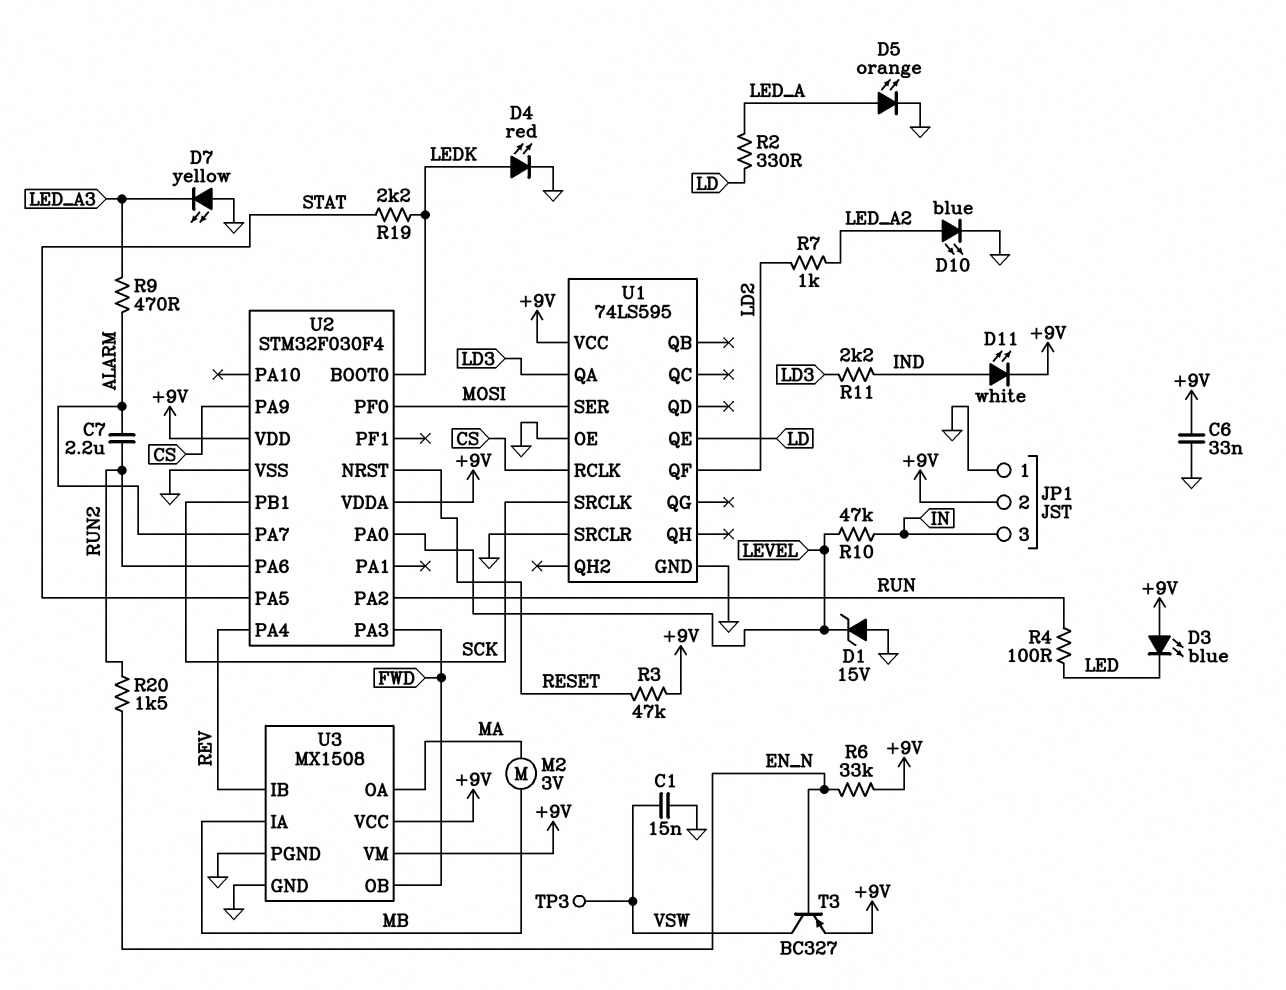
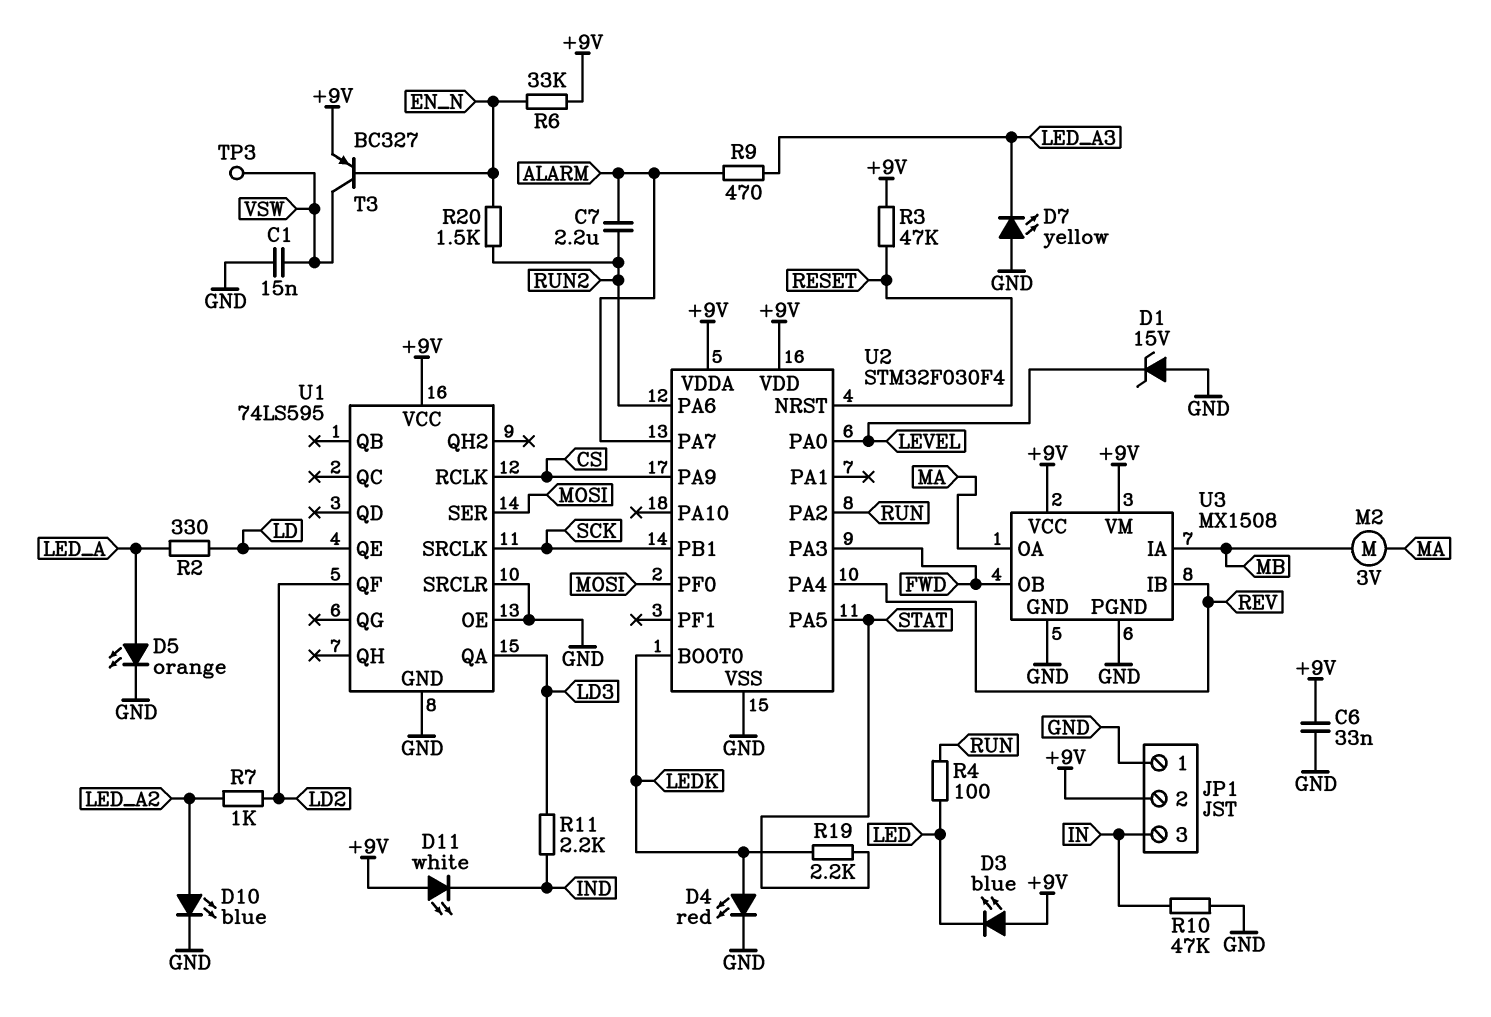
D11: LED white (A IND, K +9V) -> LED white (A +9V, K IND)
R10: 47k (IN, LEVEL) -> 47k (GND, IN)

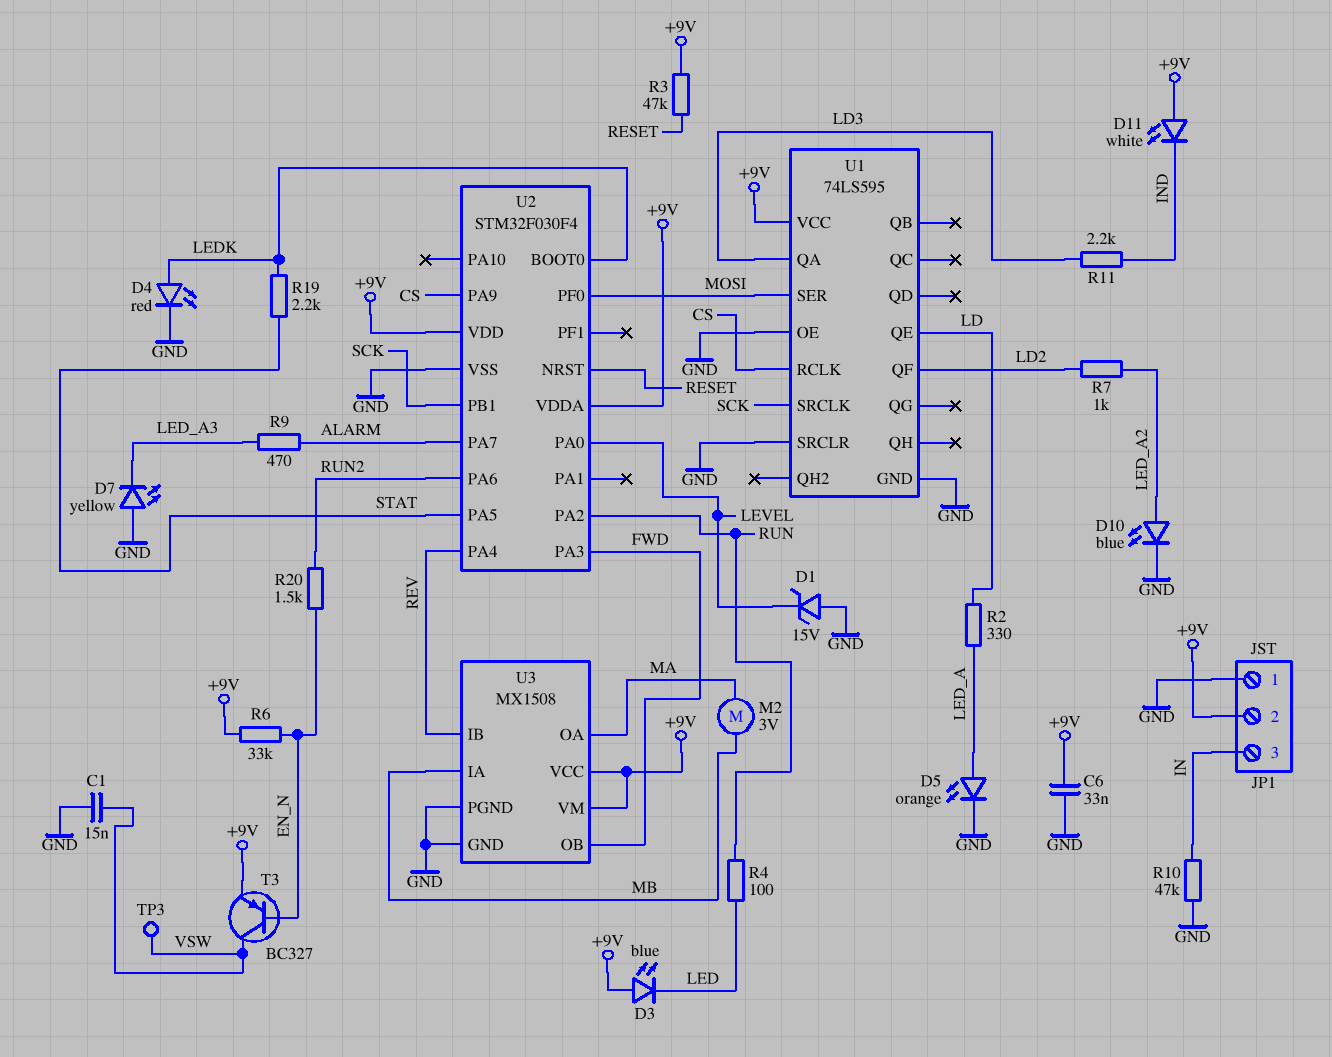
C7: 2.2uF (ALARM, RUN2) -> none

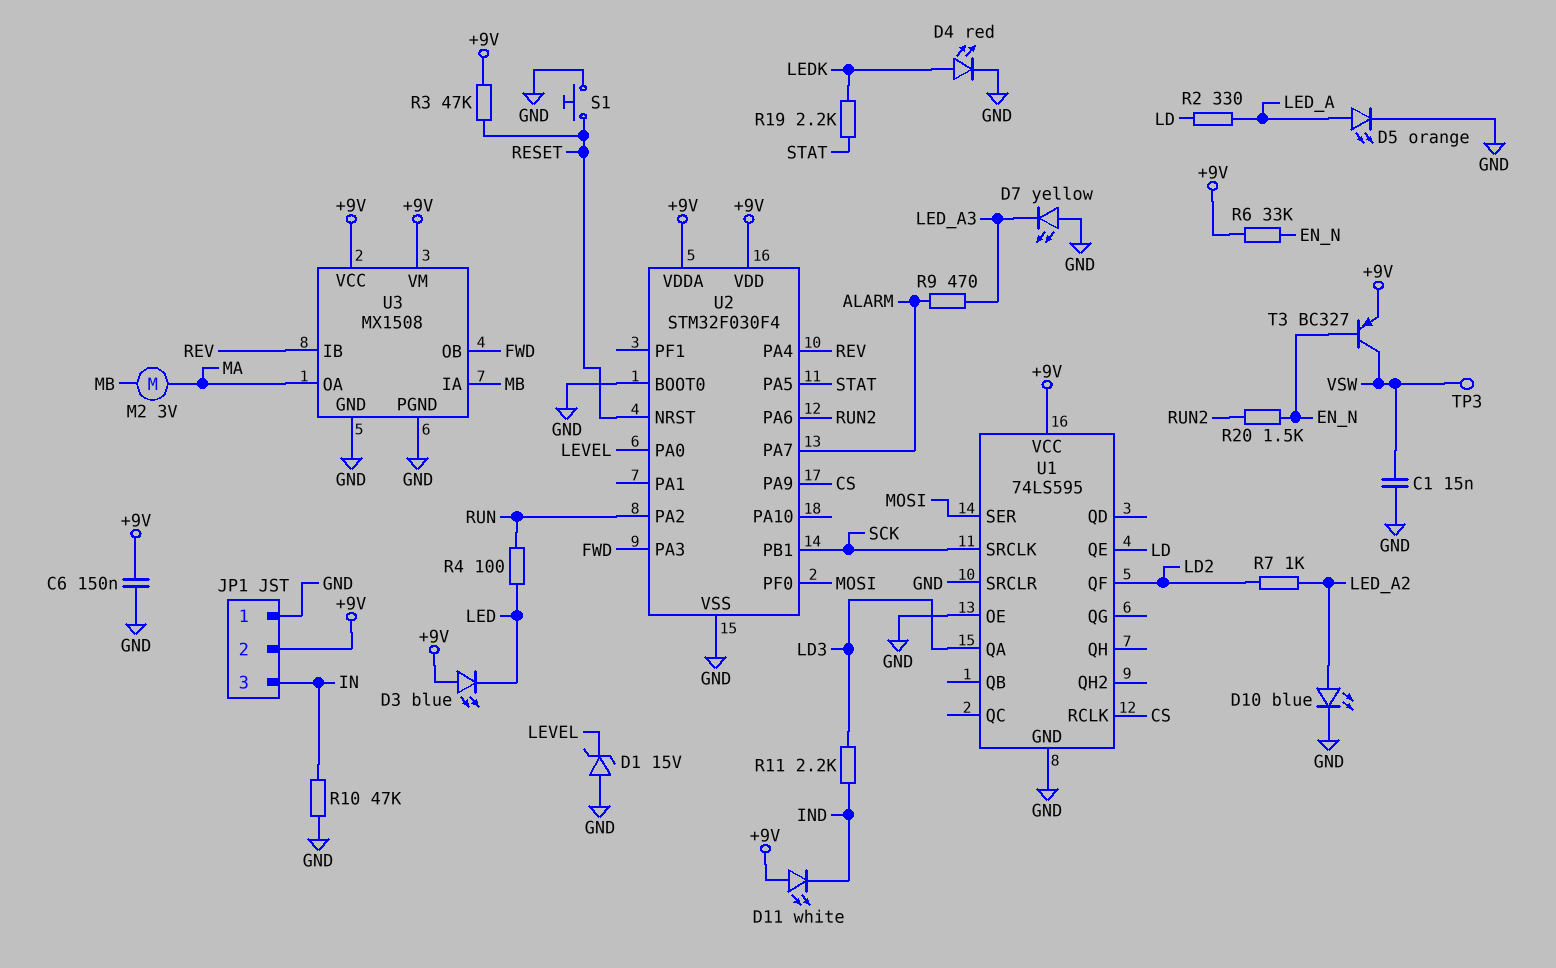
C6: 33nF (+9V, GND) -> 150nF (+9V, GND)
S1: none -> button (GND, RESET)
U2 pin BOOT0: LEDK -> GND

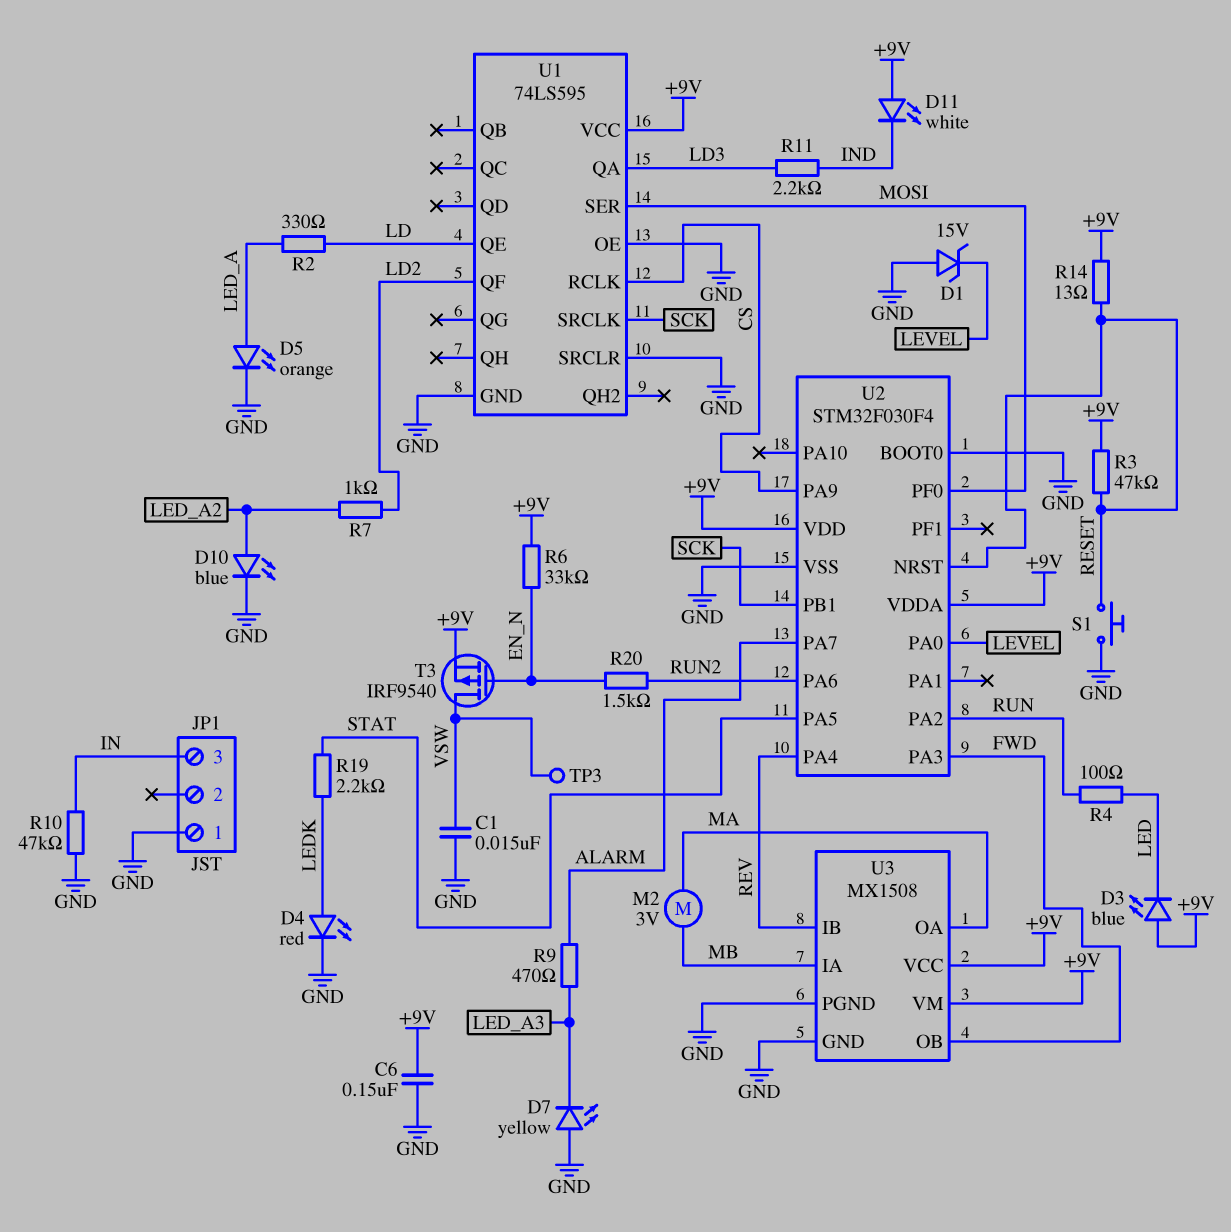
JP1 pin 2: +9V -> none
R14: none -> 13 (+9V, RESET)
T3: PNP BC327 (B EN_N, C VSW, E +9V) -> PMOS IRF9540 (G EN_N, D VSW, S +9V)

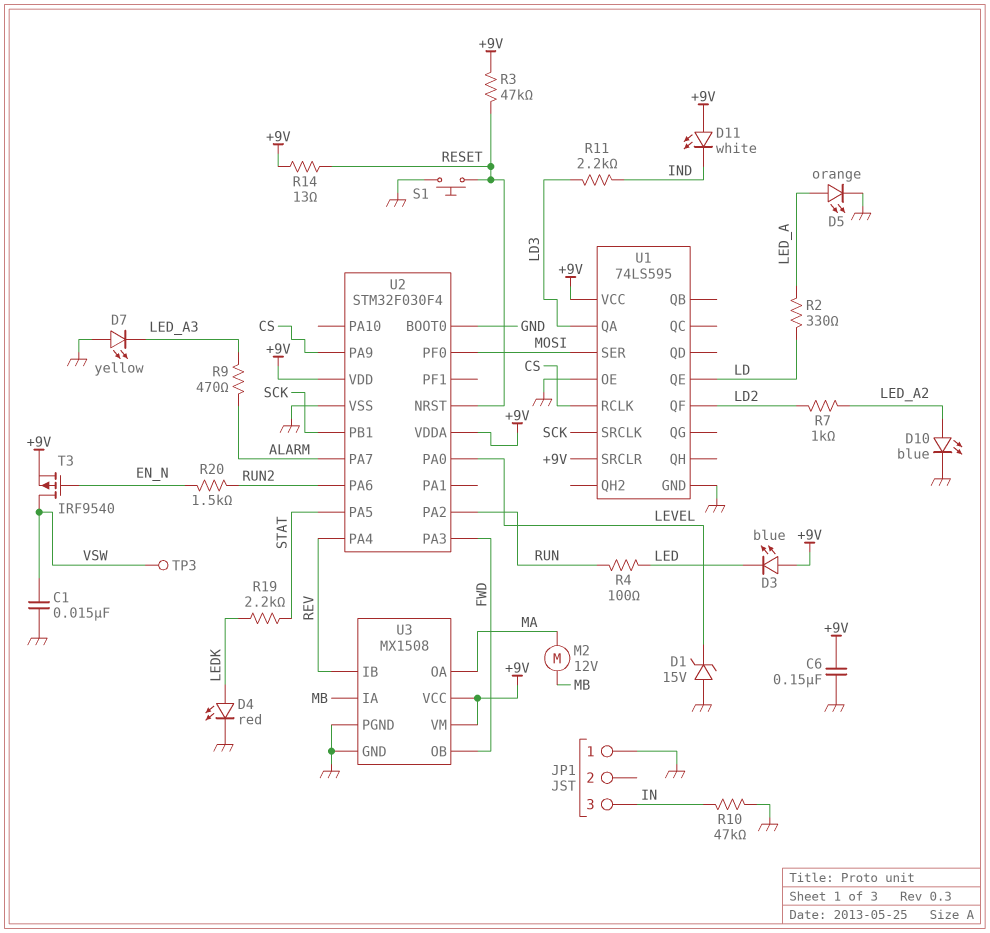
M2: motor 3V (MA, MB) -> motor 12V (MA, MB)
R6: 33k (+9V, EN_N) -> none
U1 pin SRCLR: GND -> +9V

